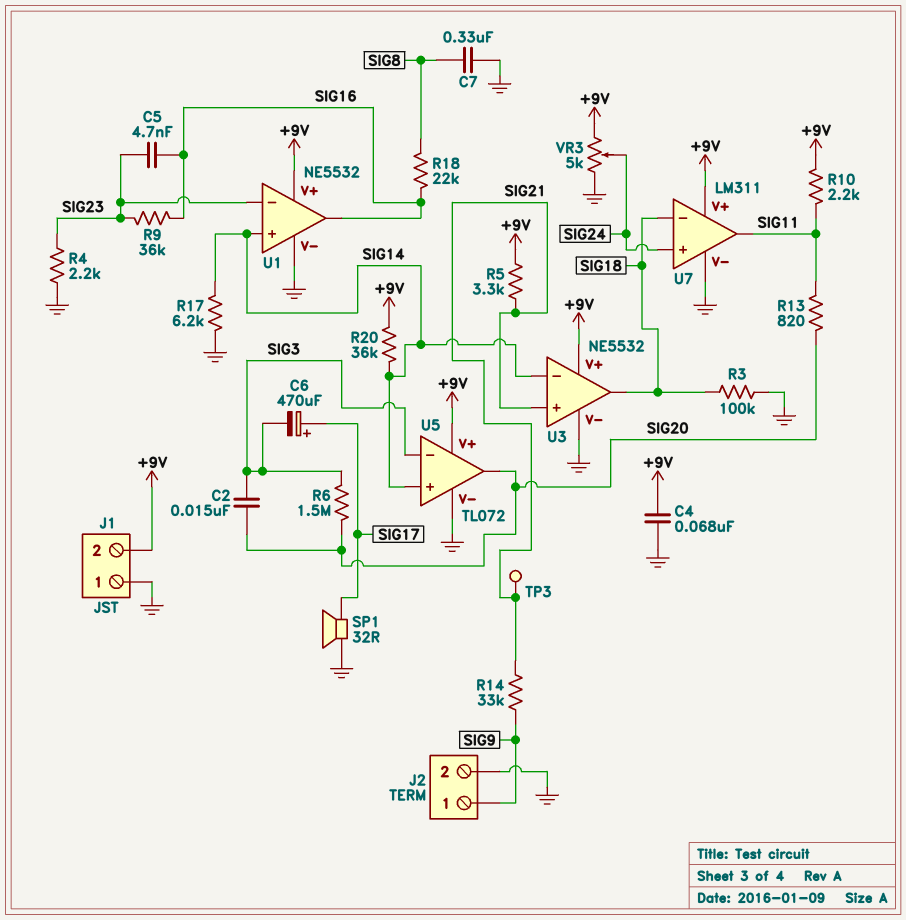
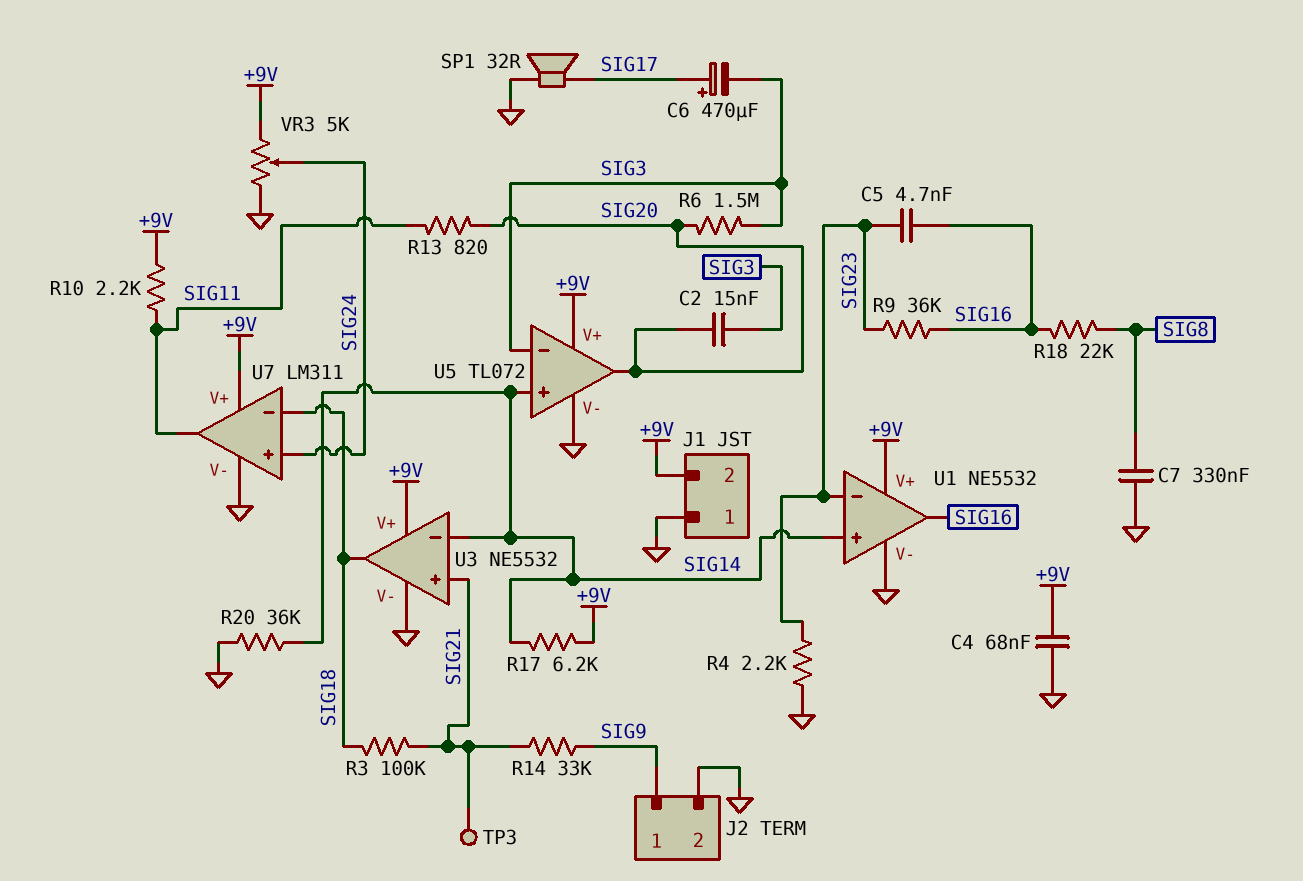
R3: 100k (GND, SIG18) -> 100k (SIG18, SIG21)
R5: 3.3k (+9V, SIG21) -> none
R17: 6.2k (GND, SIG14) -> 6.2k (+9V, SIG14)
R20: 36k (+9V, SIG14) -> 36k (GND, SIG14)

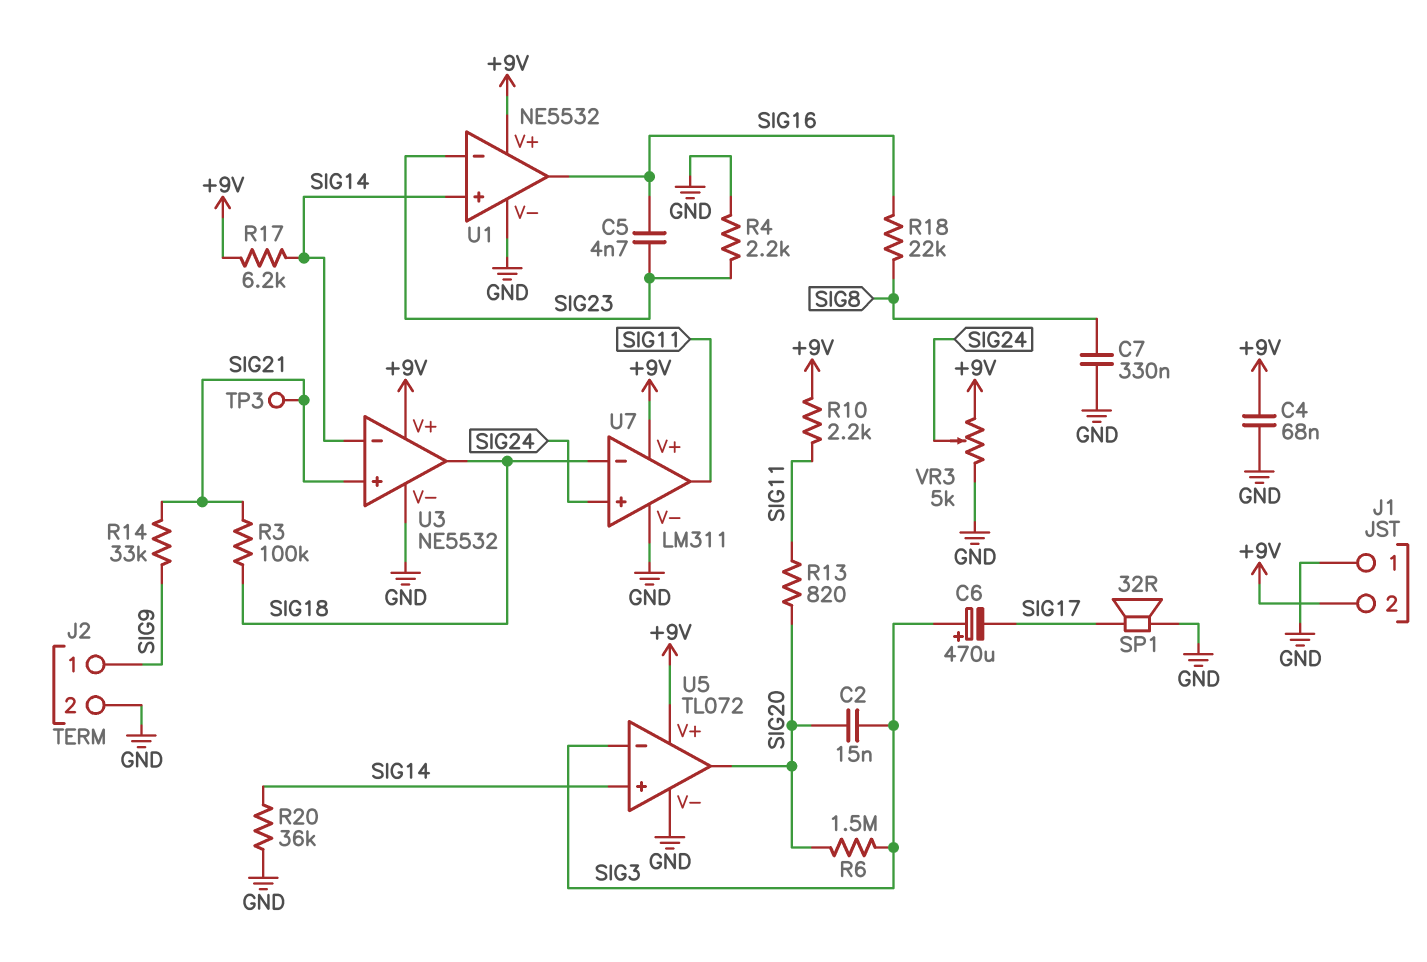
C6: 470uF (plus SIG17, minus SIG3) -> 470uF (plus SIG3, minus SIG17)
R9: 36k (SIG16, SIG23) -> none

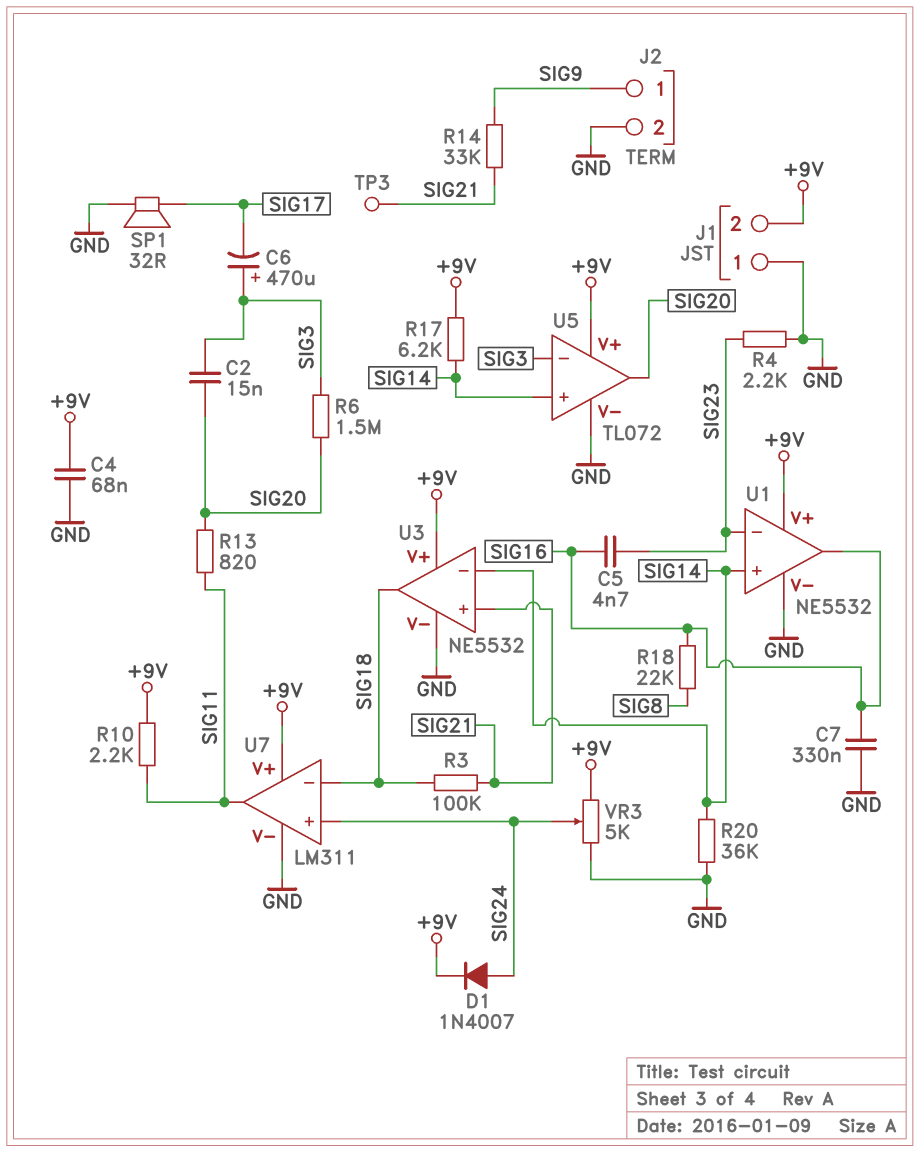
C7: 330nF (GND, SIG8) -> 330nF (GND, SIG16)
D1: none -> diode 1N4007 (A SIG24, K +9V)

